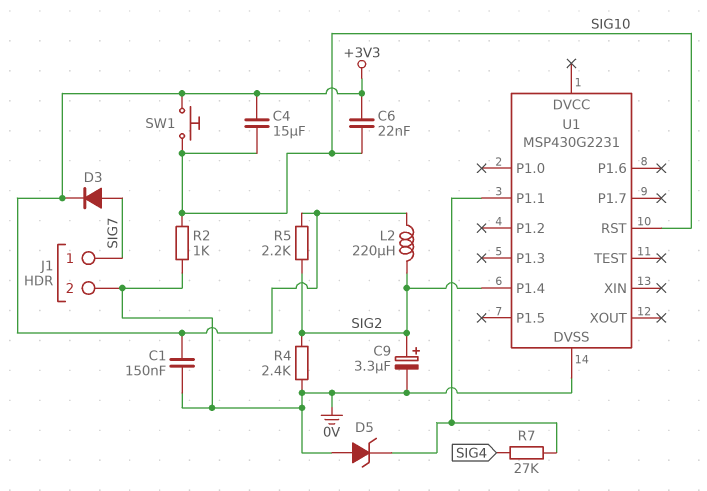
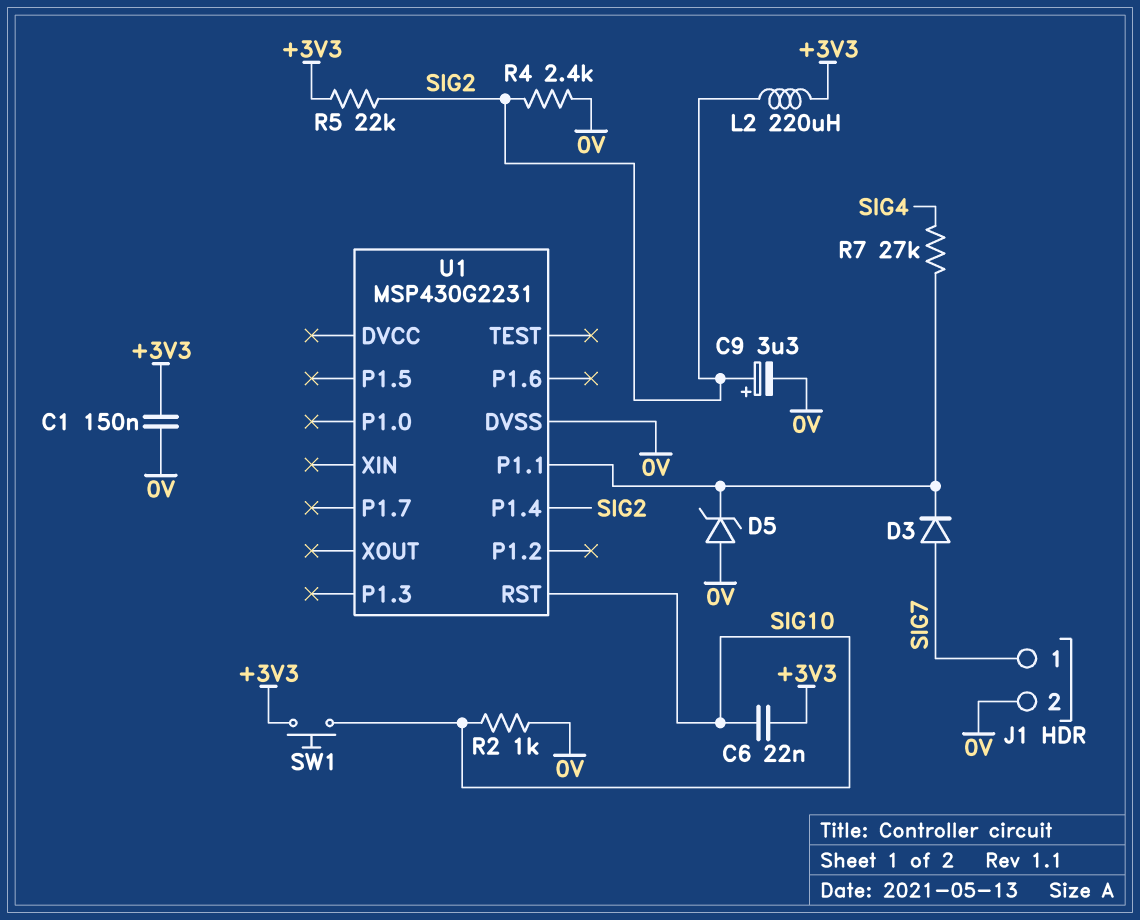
C4: 15uF (+3V3, SIG10) -> none
D3: diode (A SIG7, K +3V3) -> diode (A SIG7, K U1/P1.1)
R5: 2.2k (+3V3, SIG2) -> 22k (+3V3, SIG2)

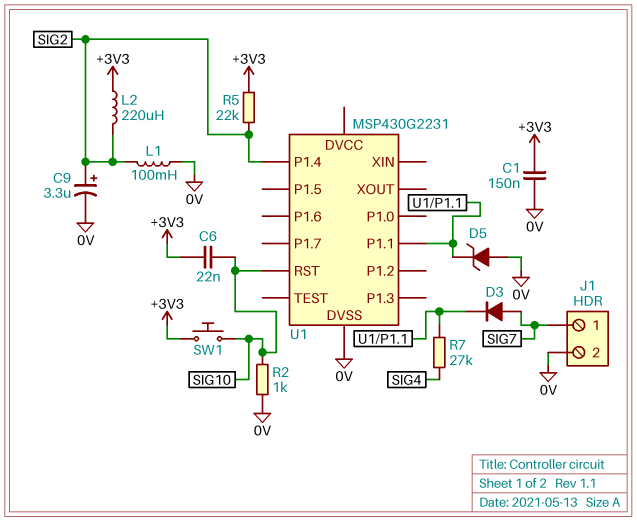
L1: none -> 100mH (0V, SIG2)
R4: 2.4k (0V, SIG2) -> none

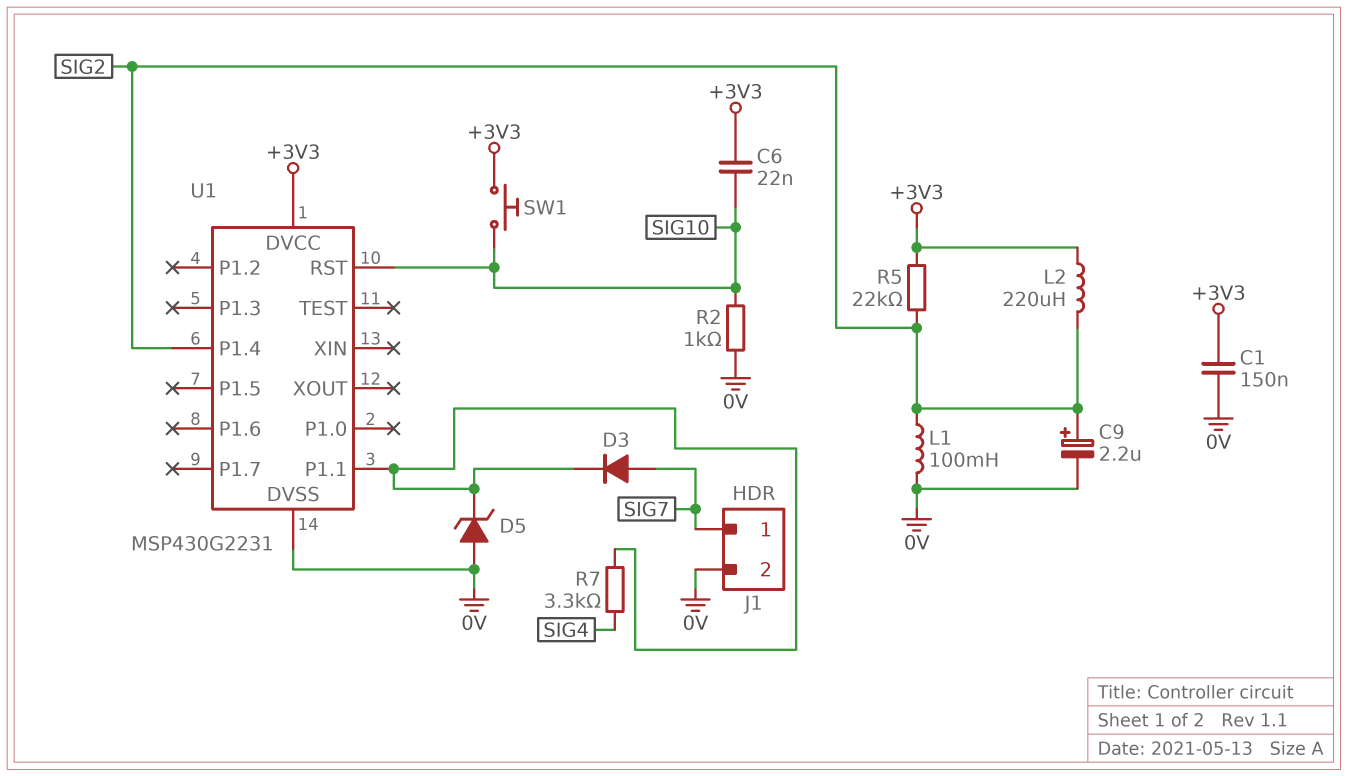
C9: 3.3uF (plus SIG2, minus 0V) -> 2.2uF (plus SIG2, minus 0V)
R7: 27k (SIG4, U1/P1.1) -> 3.3k (SIG4, U1/P1.1)
U1 pin DVCC: none -> +3V3

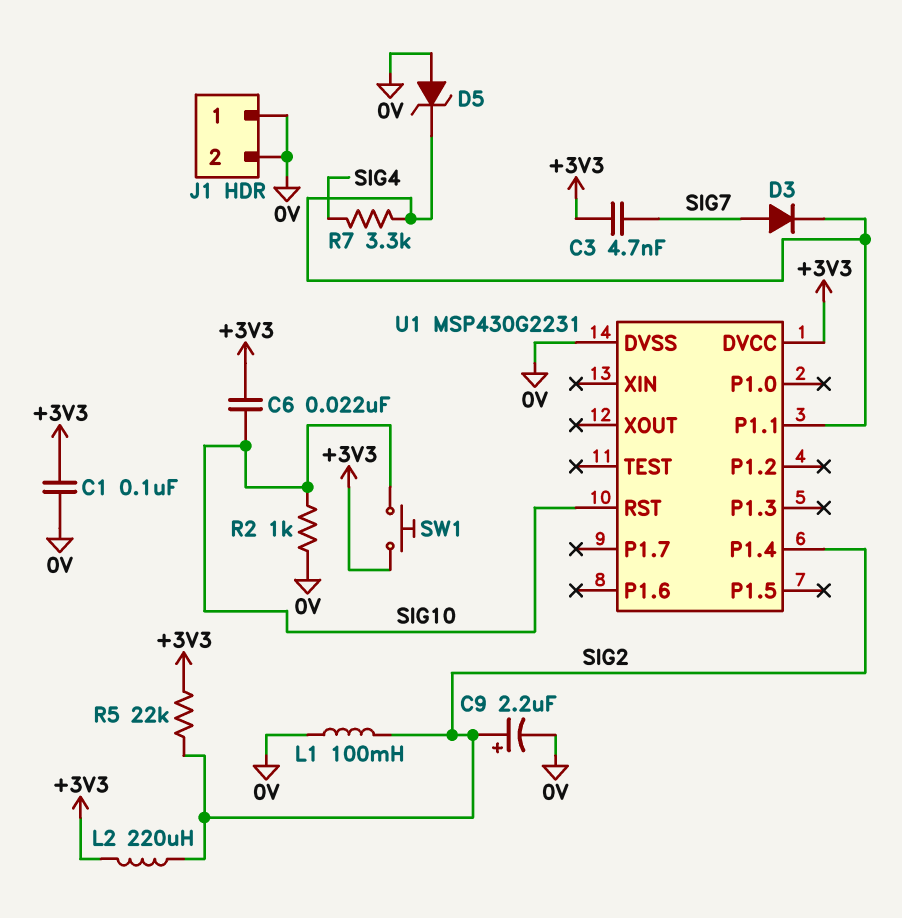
C1: 150nF (+3V3, 0V) -> 100nF (+3V3, 0V)
C3: none -> 4.7nF (+3V3, SIG7)
J1 pin 1: SIG7 -> 0V

